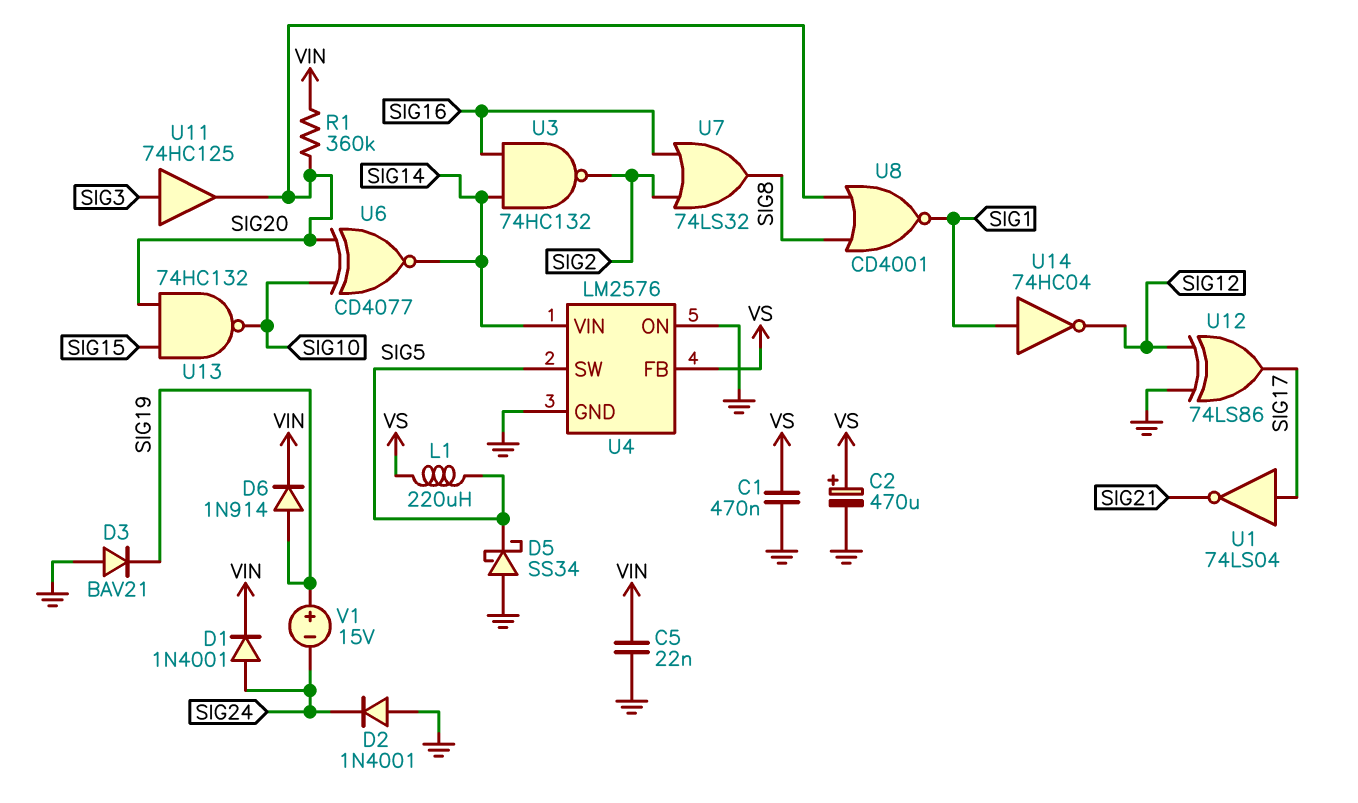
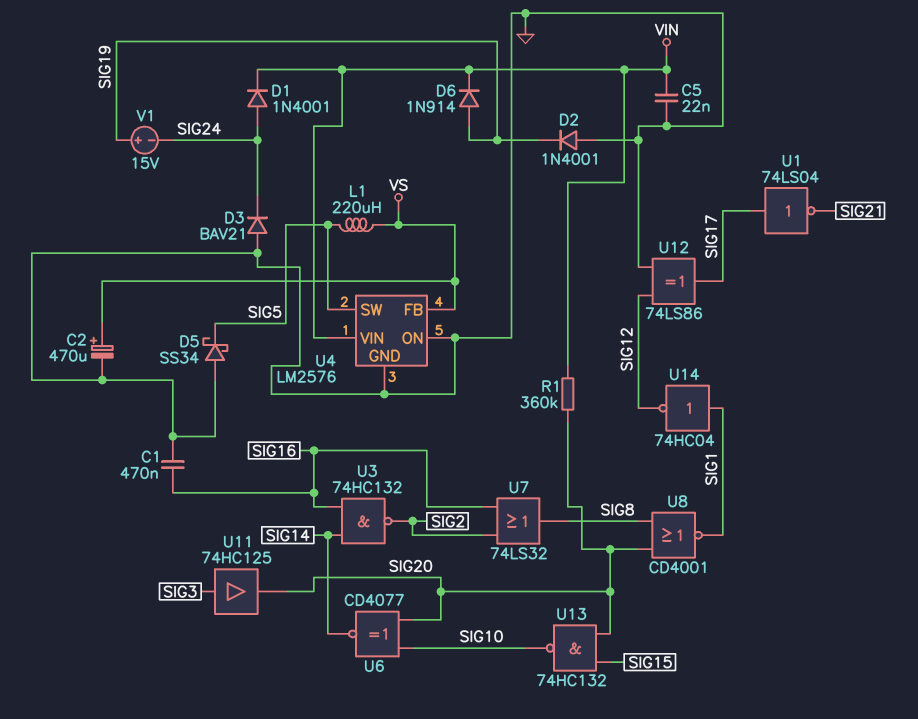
C1: 470nF (GND, VS) -> 470nF (GND, SIG16)
D2: diode 1N4001 (A GND, K SIG24) -> diode 1N4001 (A GND, K SIG19)
D3: diode BAV21 (A GND, K SIG19) -> diode BAV21 (A GND, K SIG24)
U4 pin VIN: SIG14 -> VIN

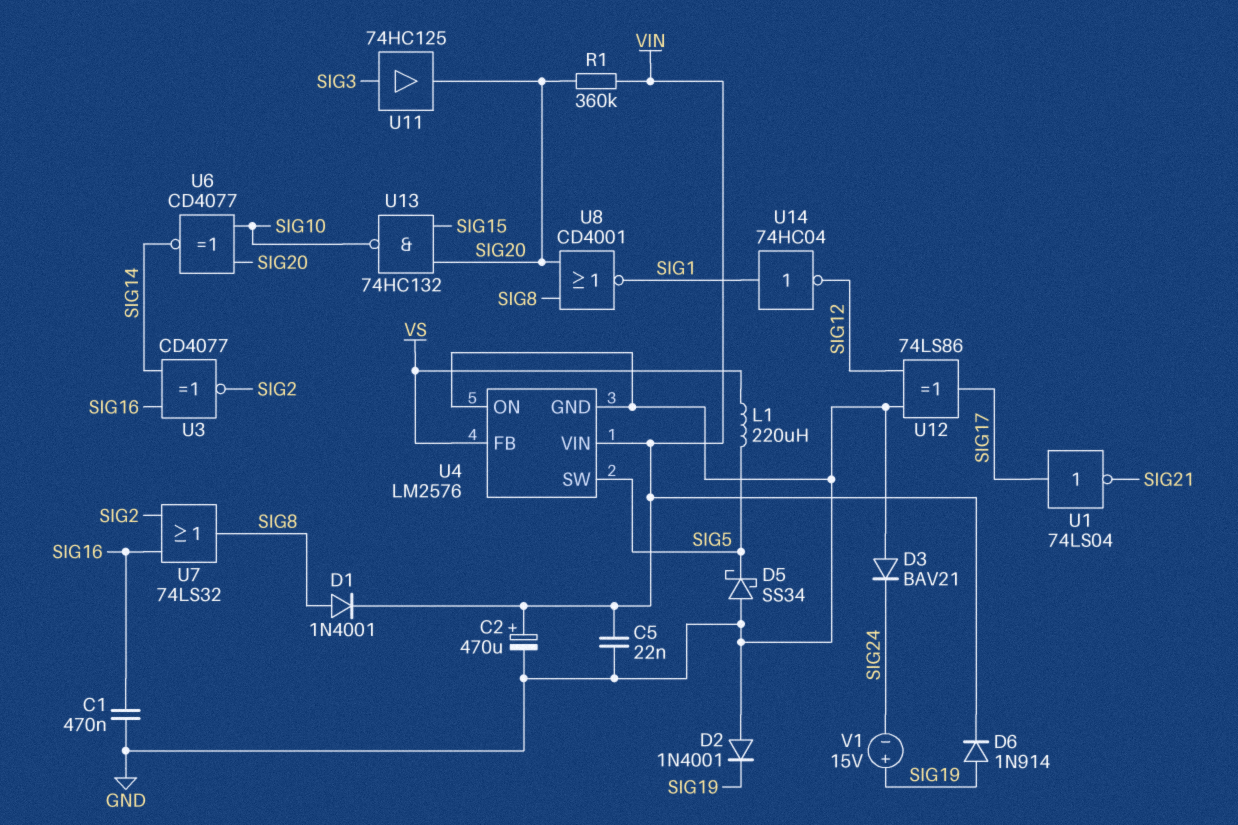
C2: 470uF (plus VS, minus GND) -> 470uF (plus VIN, minus GND)
D1: diode 1N4001 (A SIG24, K VIN) -> diode 1N4001 (A SIG8, K VIN)
U3: NAND 74HC132 (in SIG14, in SIG16, out SIG2) -> XNOR CD4077 (in SIG14, in SIG16, out SIG2)

